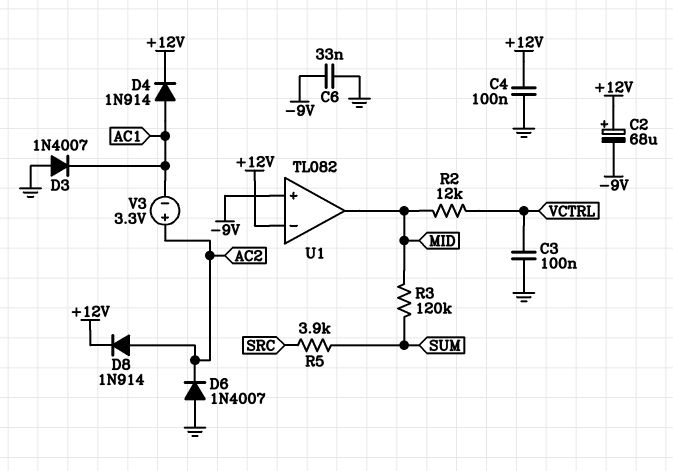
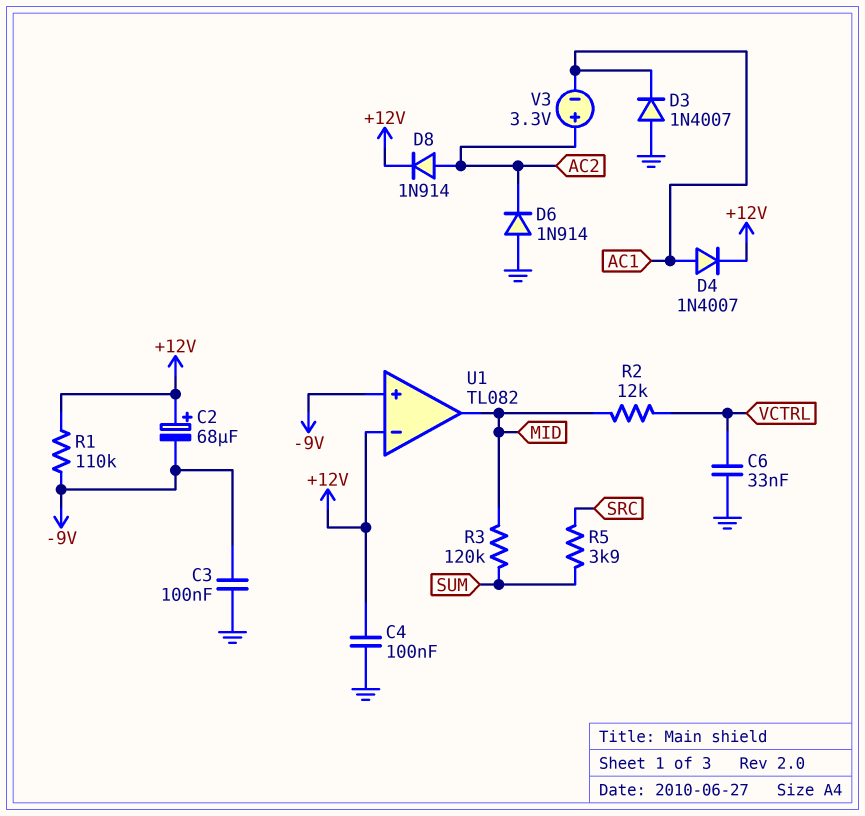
C3: 100nF (GND, VCTRL) -> 100nF (-9V, GND)
C6: 33nF (-9V, GND) -> 33nF (GND, VCTRL)
D4: diode 1N914 (A AC1, K +12V) -> diode 1N4007 (A AC1, K +12V)
D6: diode 1N4007 (A GND, K AC2) -> diode 1N914 (A GND, K AC2)
R1: none -> 110k (+12V, -9V)

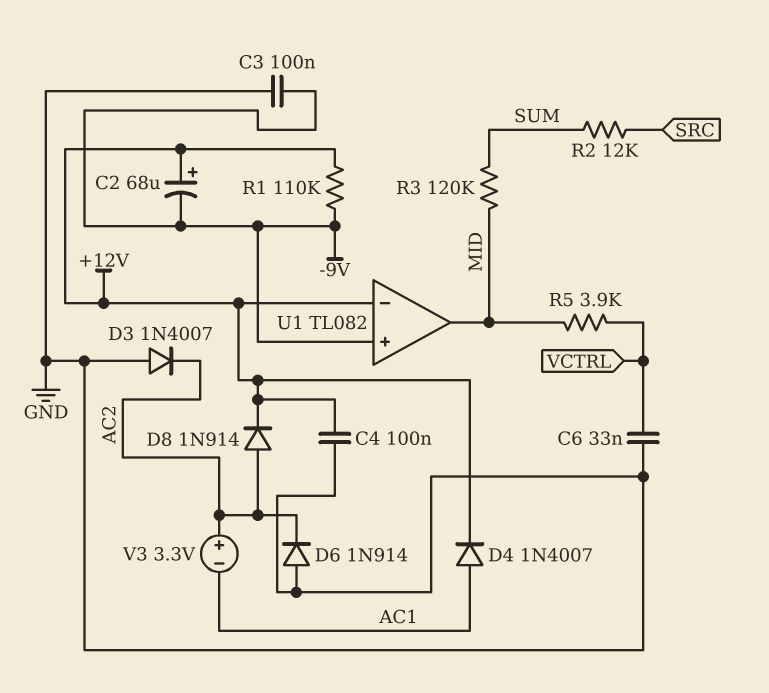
D3: diode 1N4007 (A GND, K AC1) -> diode 1N4007 (A GND, K AC2)
R2: 12k (MID, VCTRL) -> 12k (SRC, SUM)
R5: 3.9k (SRC, SUM) -> 3.9k (MID, VCTRL)

